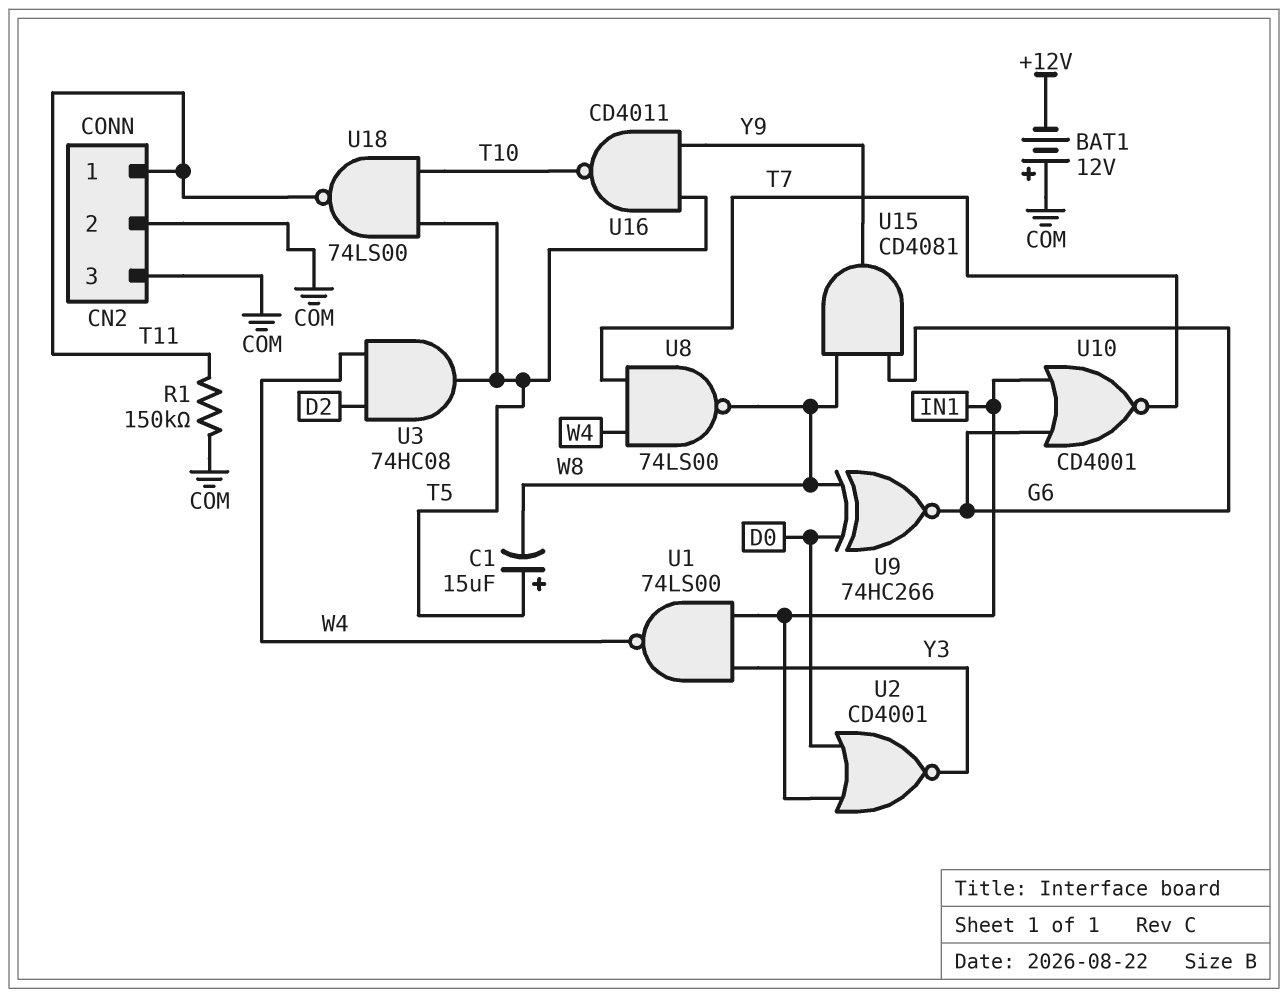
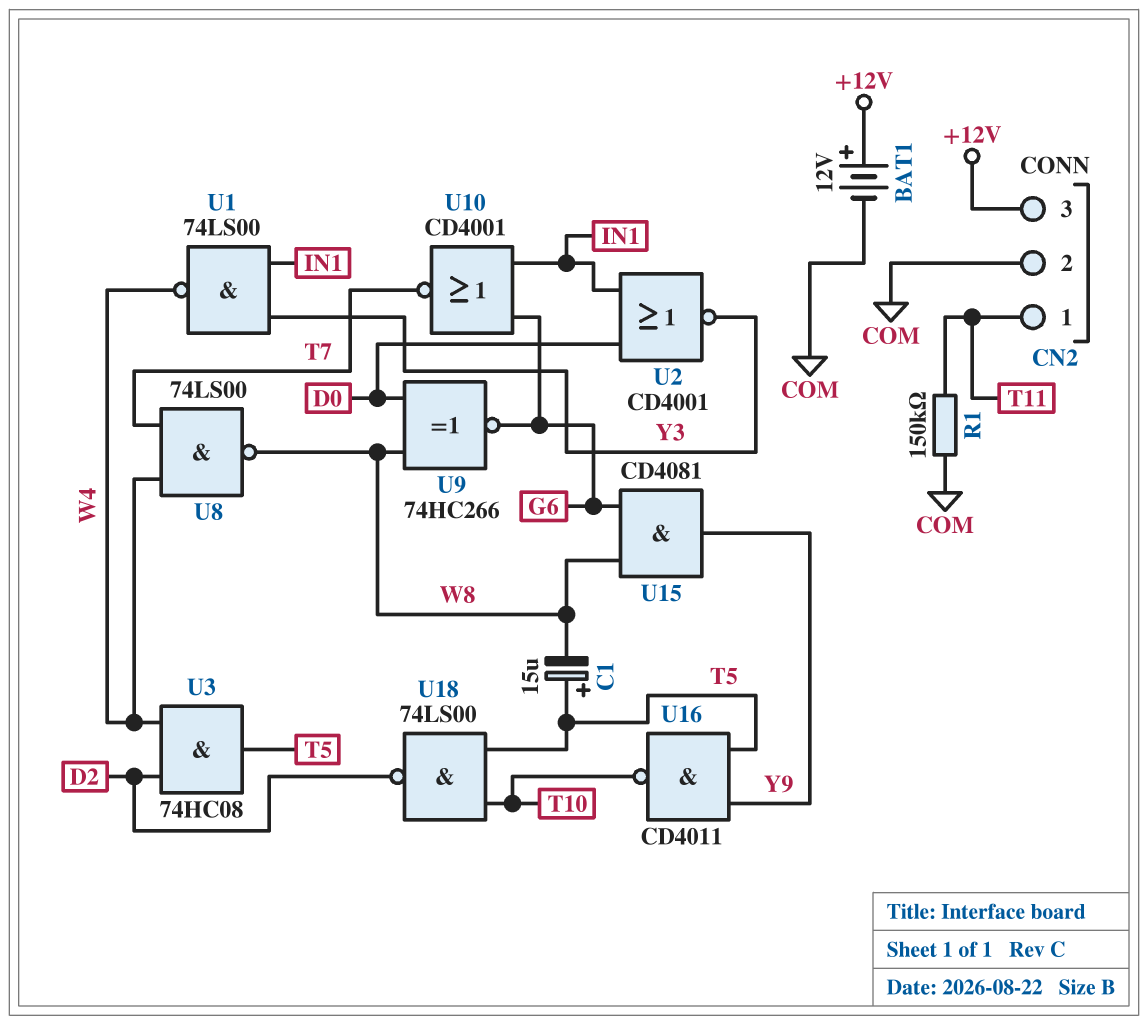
BAT1: 12V (plus COM, minus +12V) -> 12V (plus +12V, minus COM)
CN2 pin 3: COM -> +12V
U18: NAND 74LS00 (in T5, in T10, out T11) -> NAND 74LS00 (in T5, in T10, out D2)

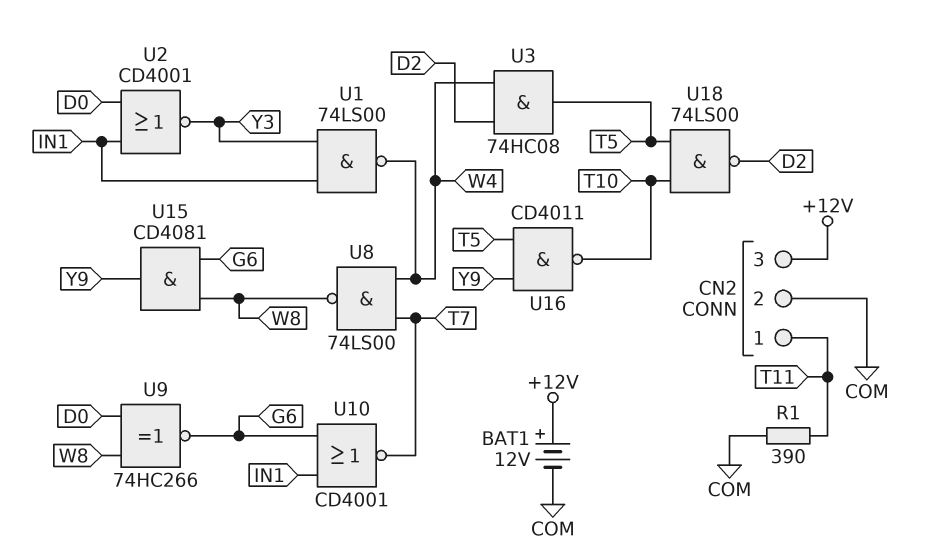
C1: 15uF (plus T5, minus W8) -> none
R1: 150k (COM, T11) -> 390 (COM, T11)

